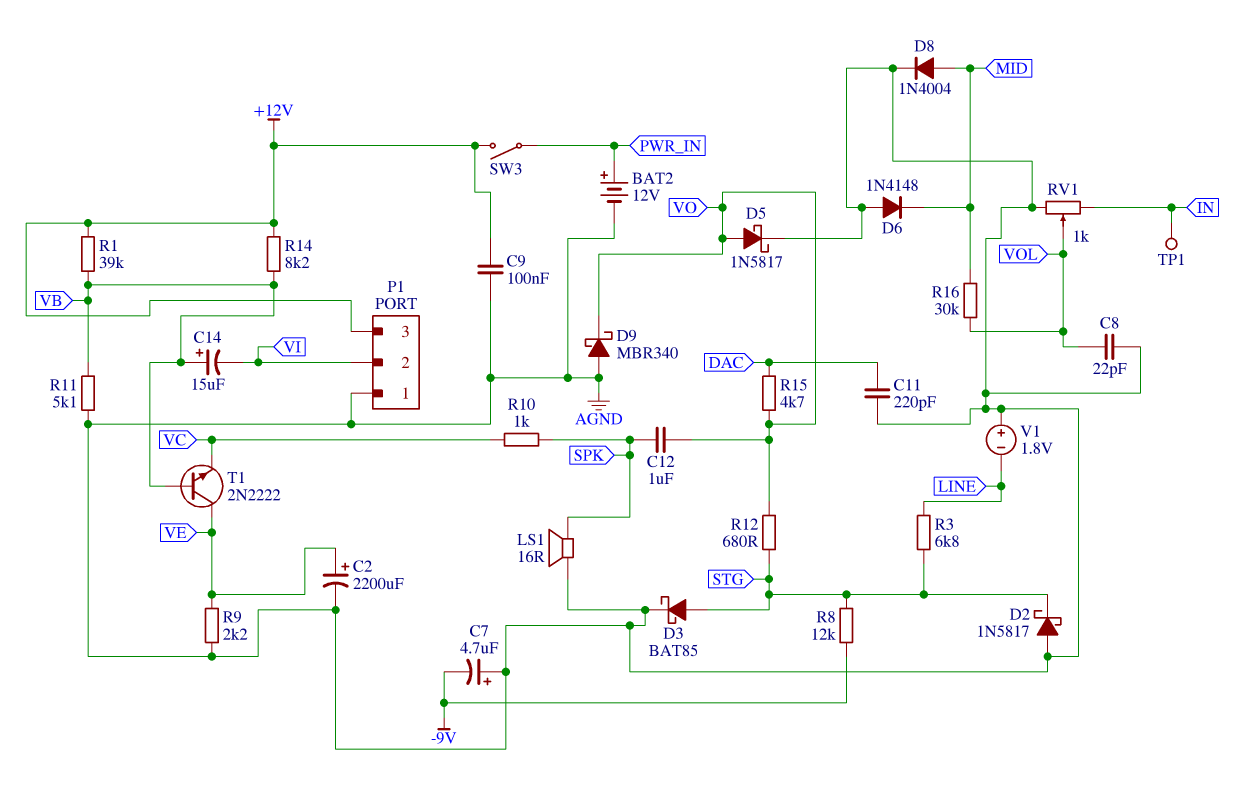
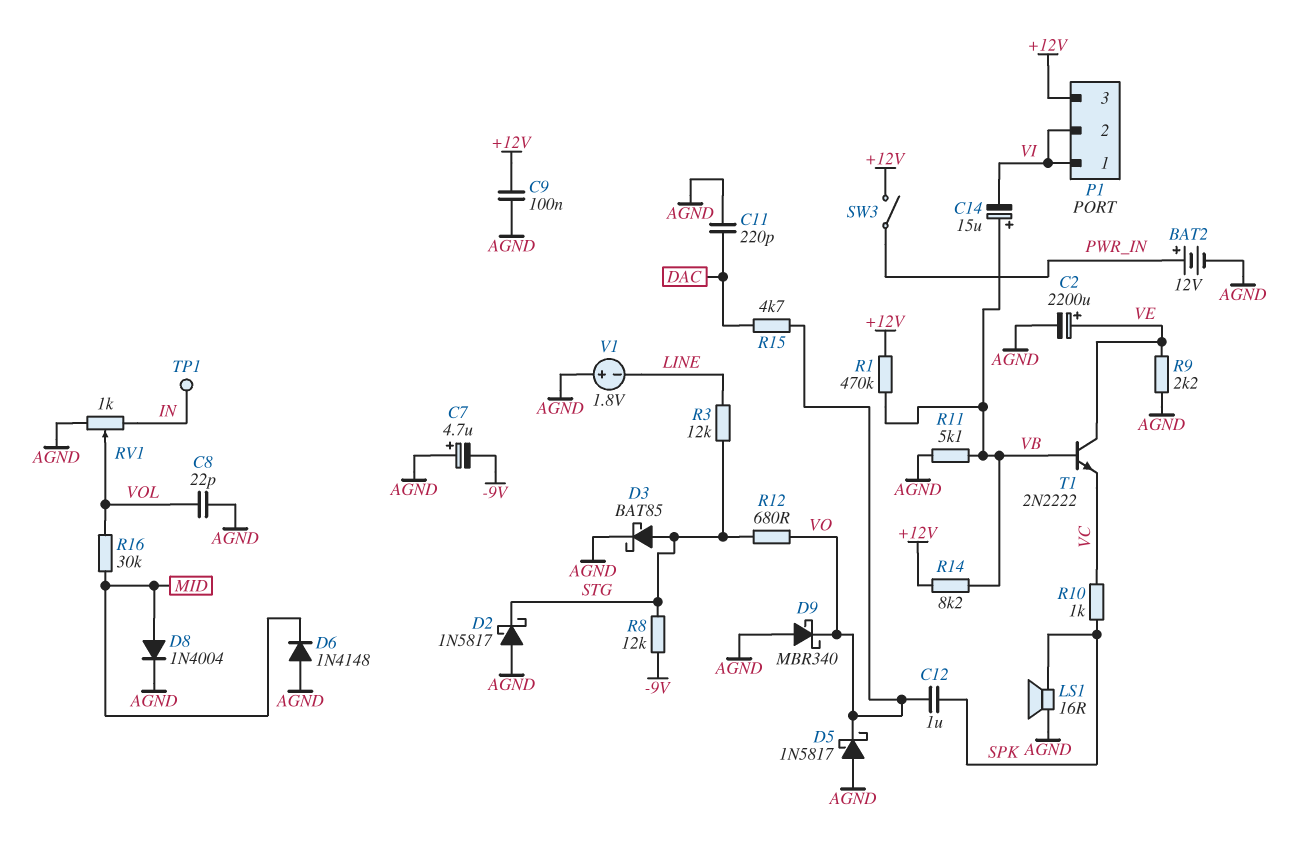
D5: schottky 1N5817 (A VO, K AGND) -> schottky 1N5817 (A AGND, K VO)
P1 pin 1: AGND -> VI
R1: 39k (+12V, VB) -> 470k (+12V, VB)
R3: 6.8k (LINE, STG) -> 12k (LINE, STG)

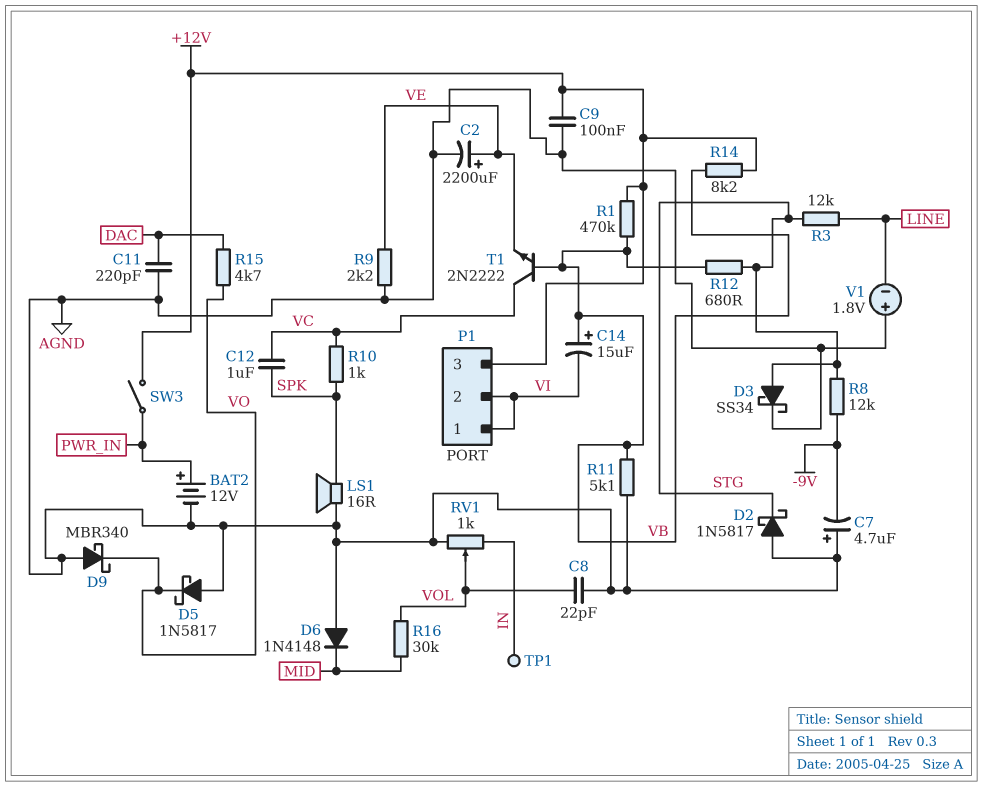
C12: 1uF (SPK, VO) -> 1uF (SPK, VC)
D3: schottky BAT85 (A STG, K AGND) -> schottky SS34 (A STG, K AGND)
D8: diode 1N4004 (A MID, K AGND) -> none
R12: 680 (STG, VO) -> 680 (STG, VB)
T1: NPN 2N2222 (B VB, C VE, E VC) -> NPN 2N2222 (B VB, C VC, E VE)

